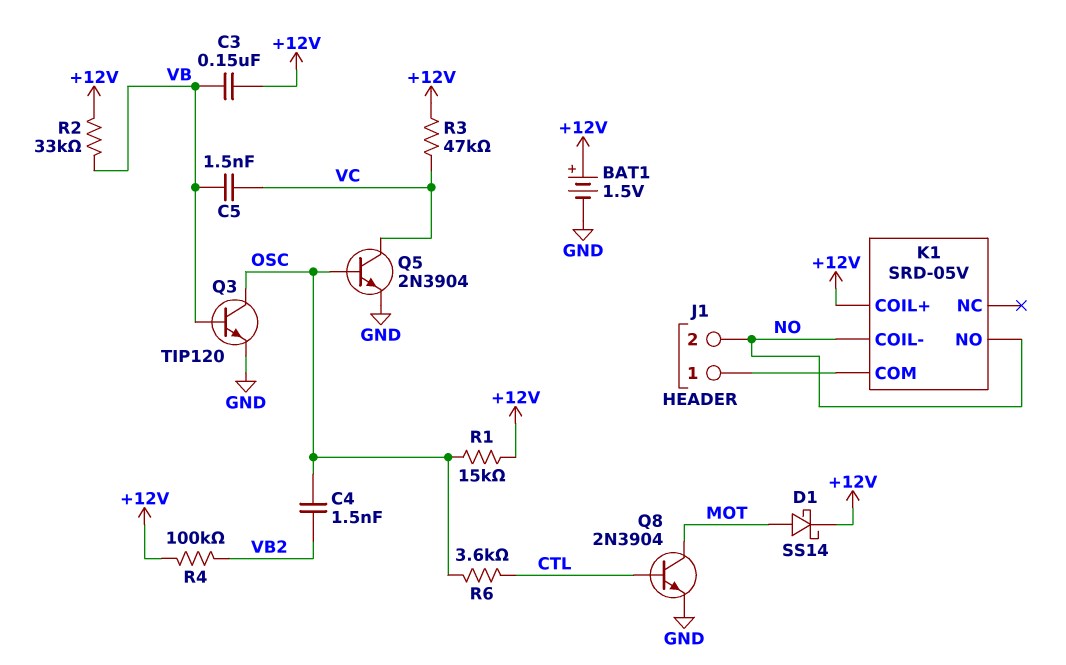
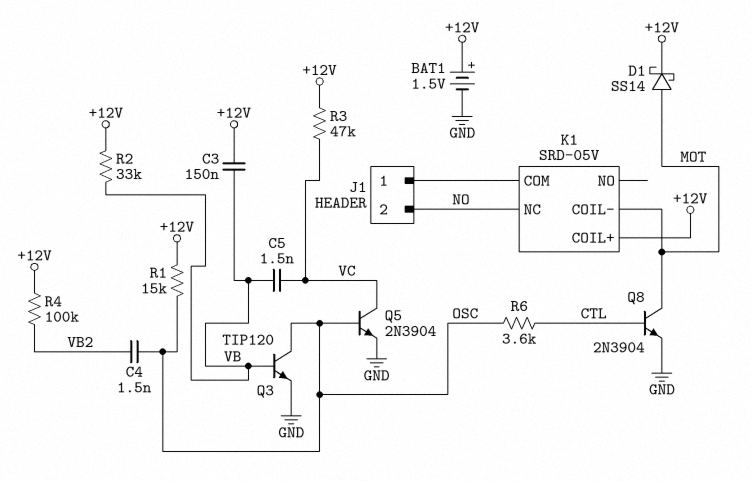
K1 pin COIL-: NO -> MOT
K1 pin NC: none -> NO
K1 pin NO: NO -> none

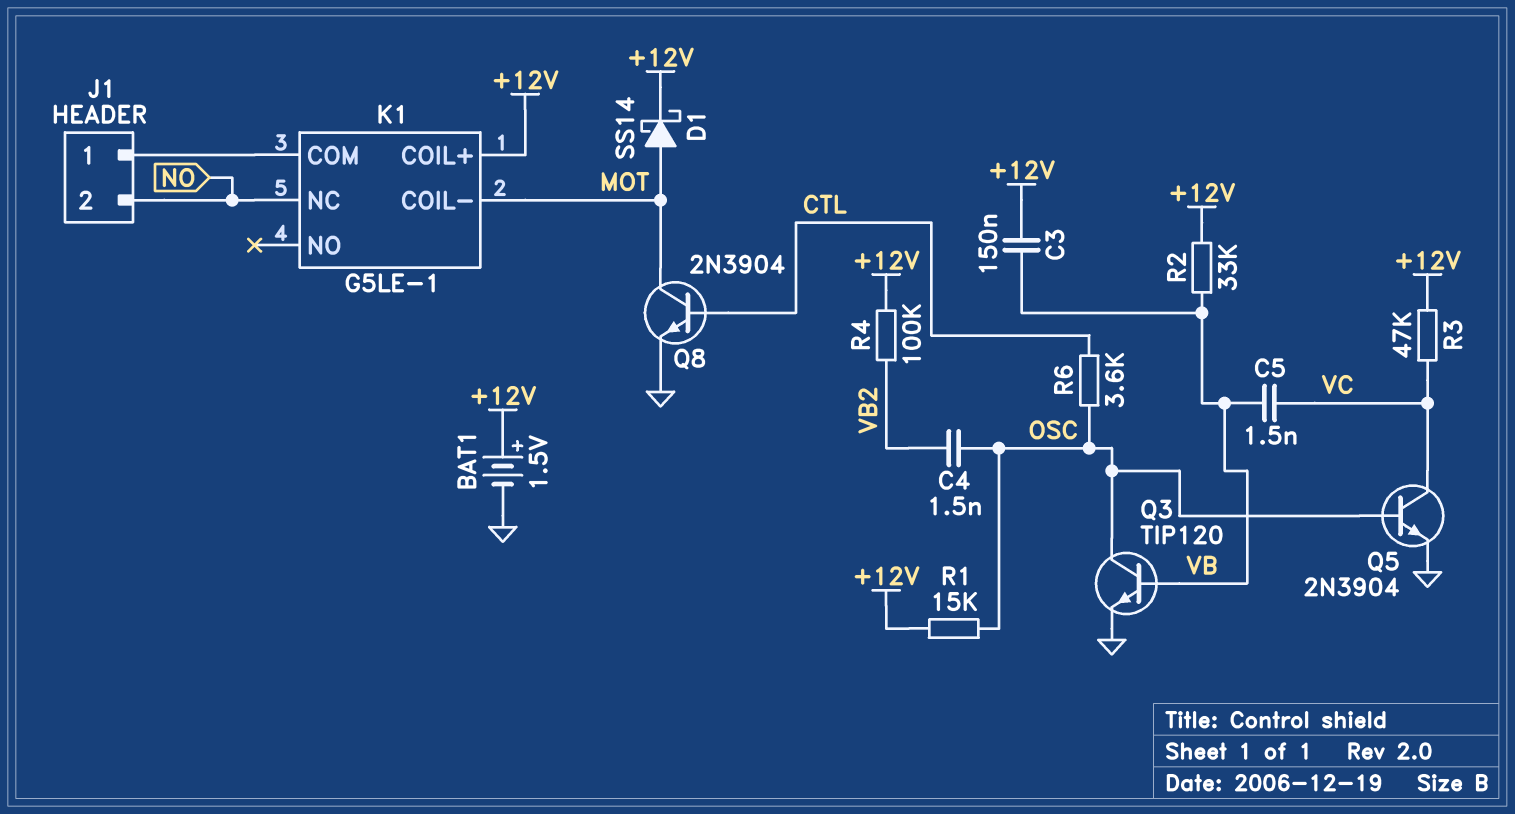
K1: SRD-05V -> G5LE-1

